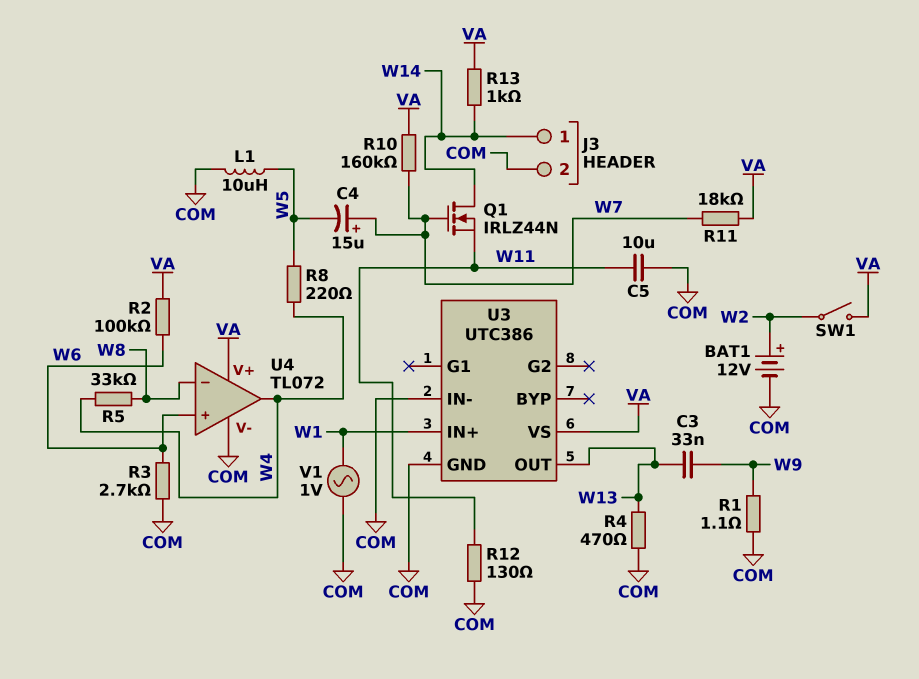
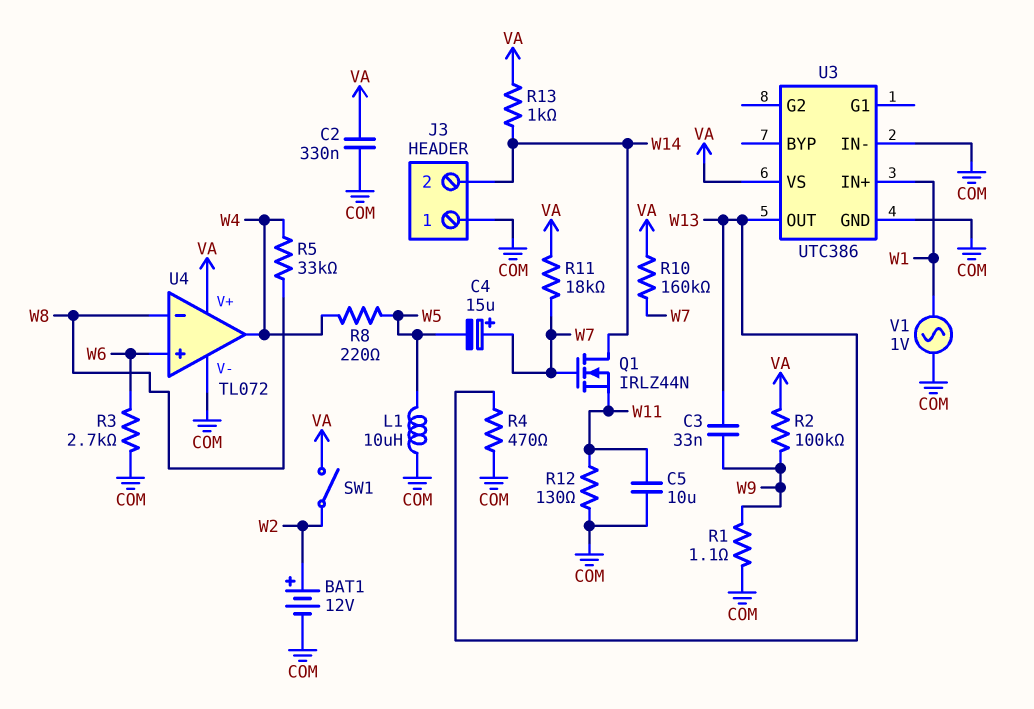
C2: none -> 330nF (COM, VA)
J3 pin 1: W14 -> COM
J3 pin 2: COM -> W14
R2: 100k (VA, W6) -> 100k (VA, W9)

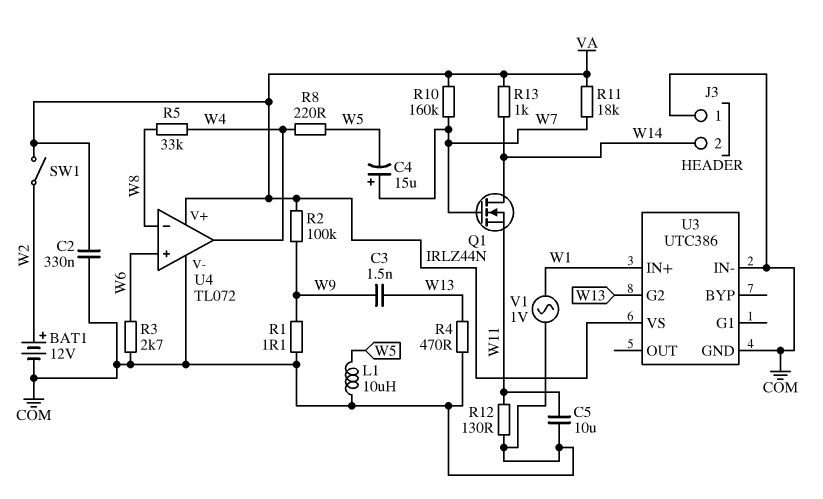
C3: 33nF (W9, W13) -> 1.5nF (W9, W13)
U3 pin G2: none -> W13
U3 pin OUT: W13 -> none

